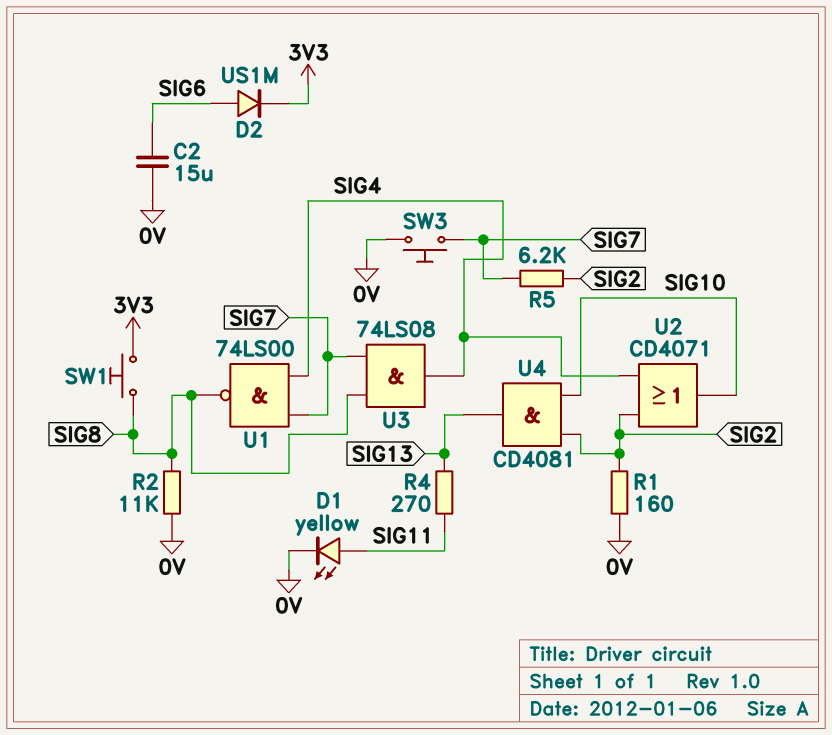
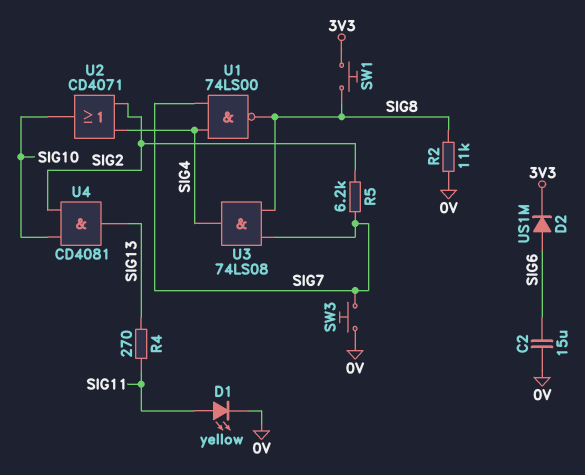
R1: 160 (0V, SIG2) -> none

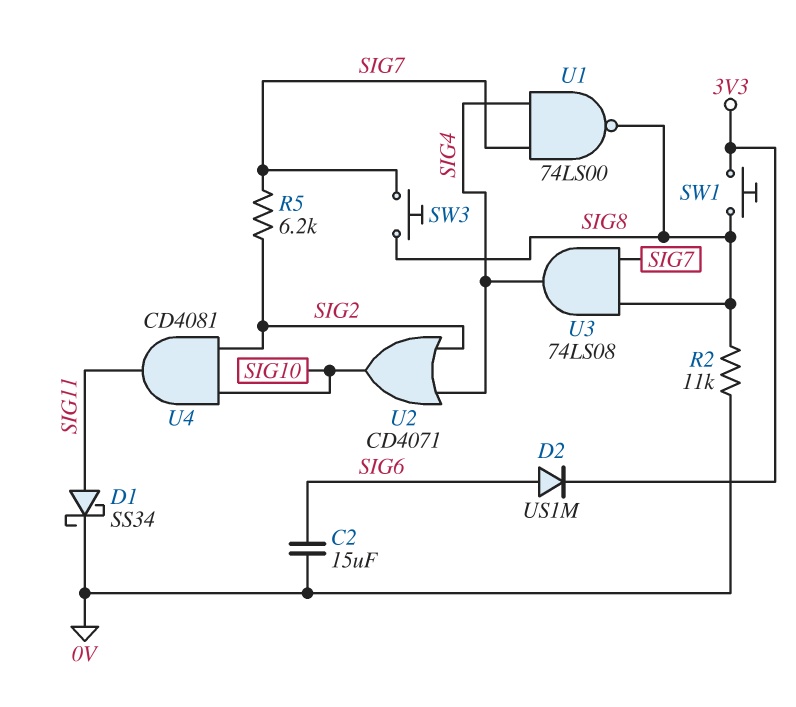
D1: LED yellow (A SIG11, K 0V) -> schottky SS34 (A SIG11, K 0V)
R4: 270 (SIG11, SIG13) -> none
SW3: button (0V, SIG7) -> button (SIG7, SIG8)
U4: AND CD4081 (in SIG2, in SIG10, out SIG13) -> AND CD4081 (in SIG2, in SIG10, out SIG11)

